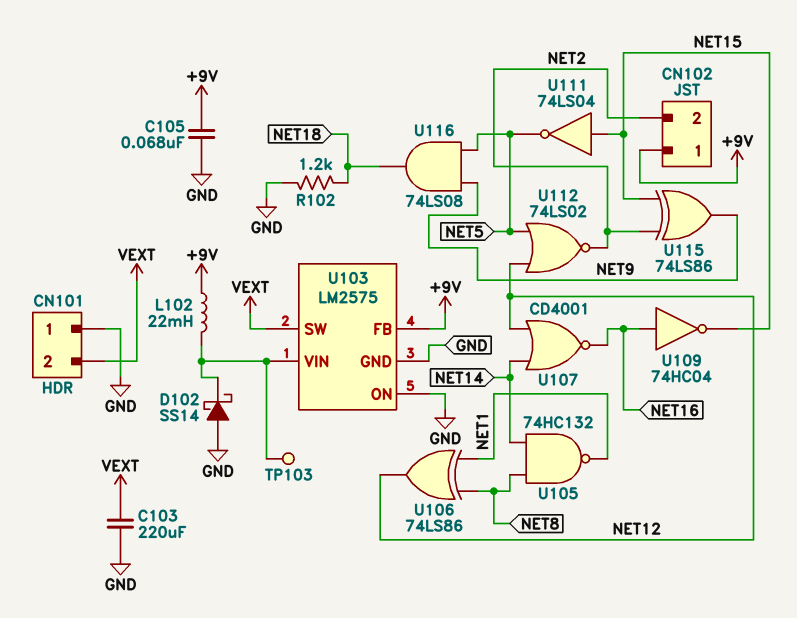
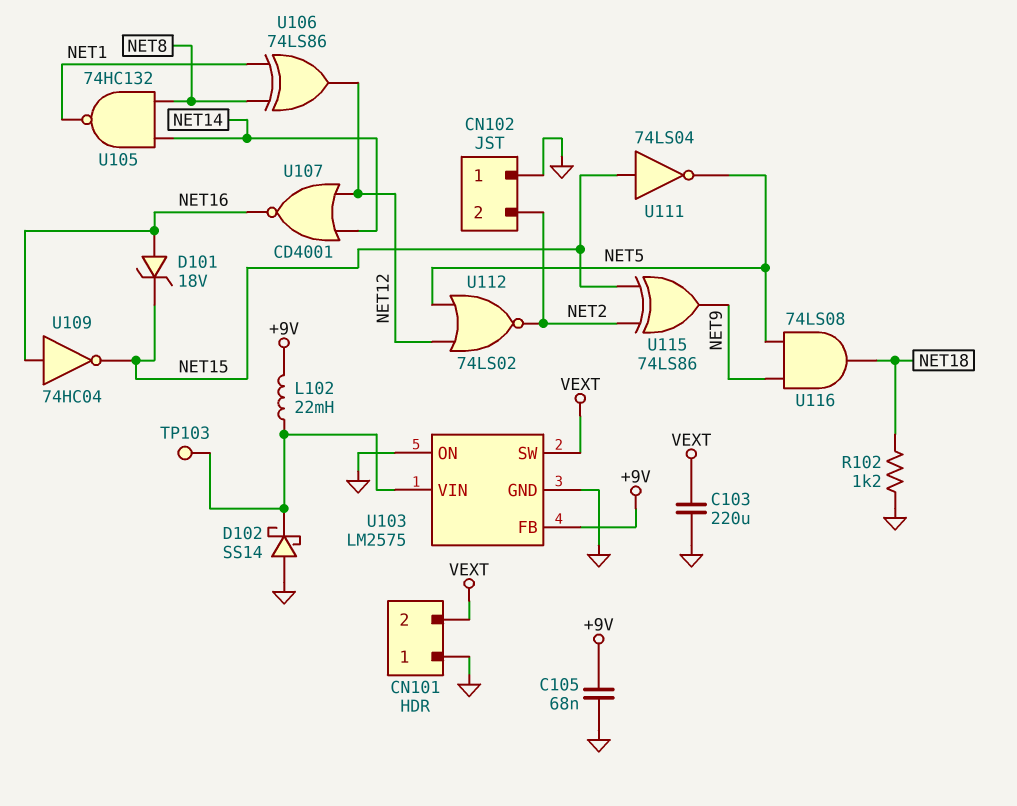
CN102 pin 1: +9V -> GND
D101: none -> zener 18V (A NET16, K NET15)

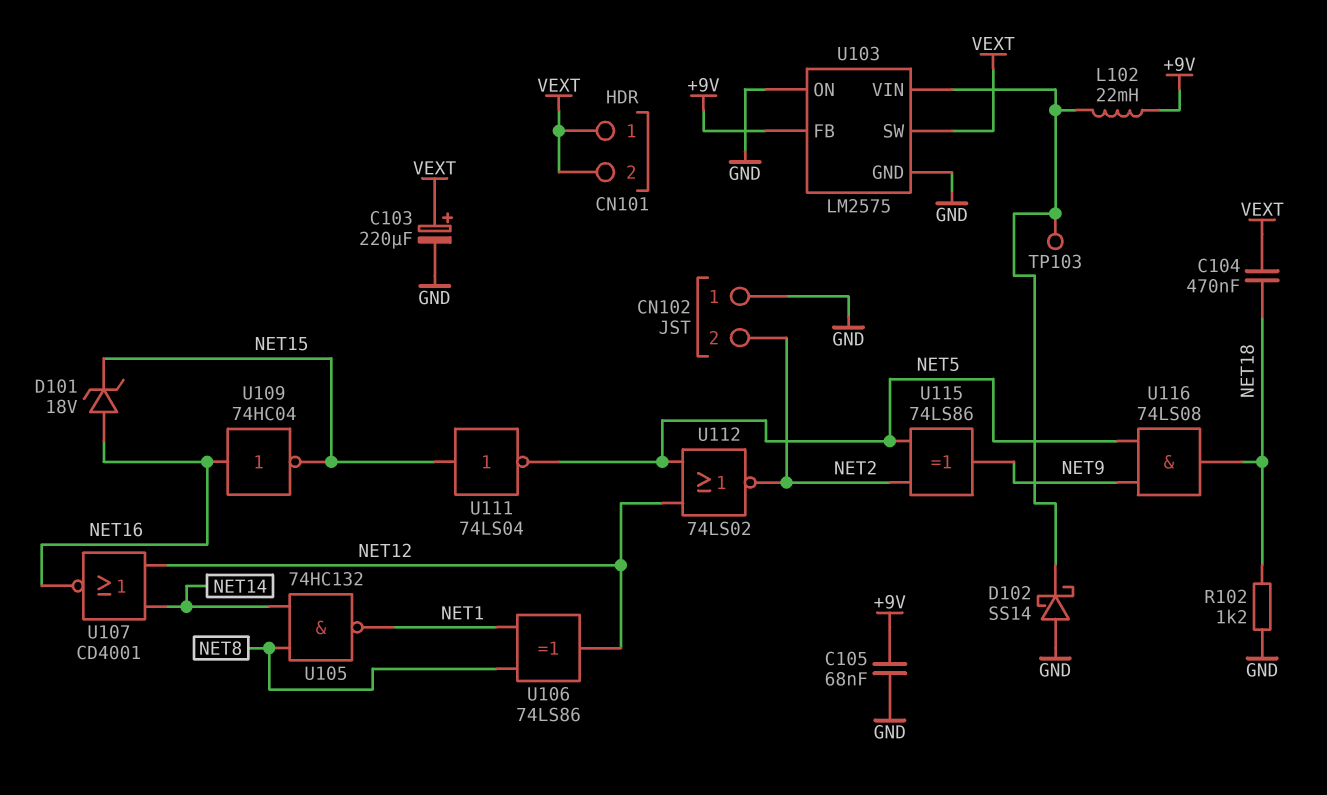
C103: 220uF (GND, VEXT) -> 220uF (plus VEXT, minus GND)
C104: none -> 470nF (NET18, VEXT)
CN101 pin 1: GND -> VEXT
U115: XOR 74LS86 (in NET2, in NET15, out NET9) -> XOR 74LS86 (in NET2, in NET5, out NET9)

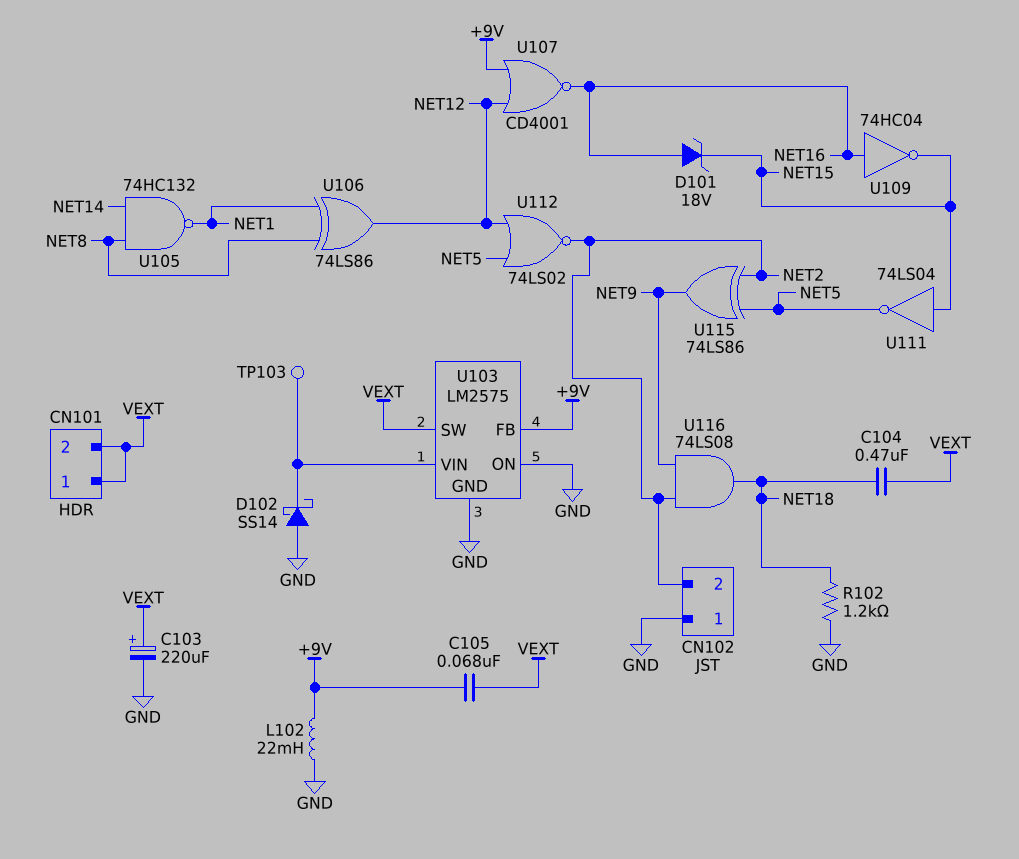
C105: 68nF (+9V, GND) -> 68nF (+9V, VEXT)
L102: 22mH (+9V, U103/VIN) -> 22mH (+9V, GND)
U107: NOR CD4001 (in NET12, in NET14, out NET16) -> NOR CD4001 (in +9V, in NET12, out NET16)
U116: AND 74LS08 (in NET5, in NET9, out NET18) -> AND 74LS08 (in NET2, in NET9, out NET18)

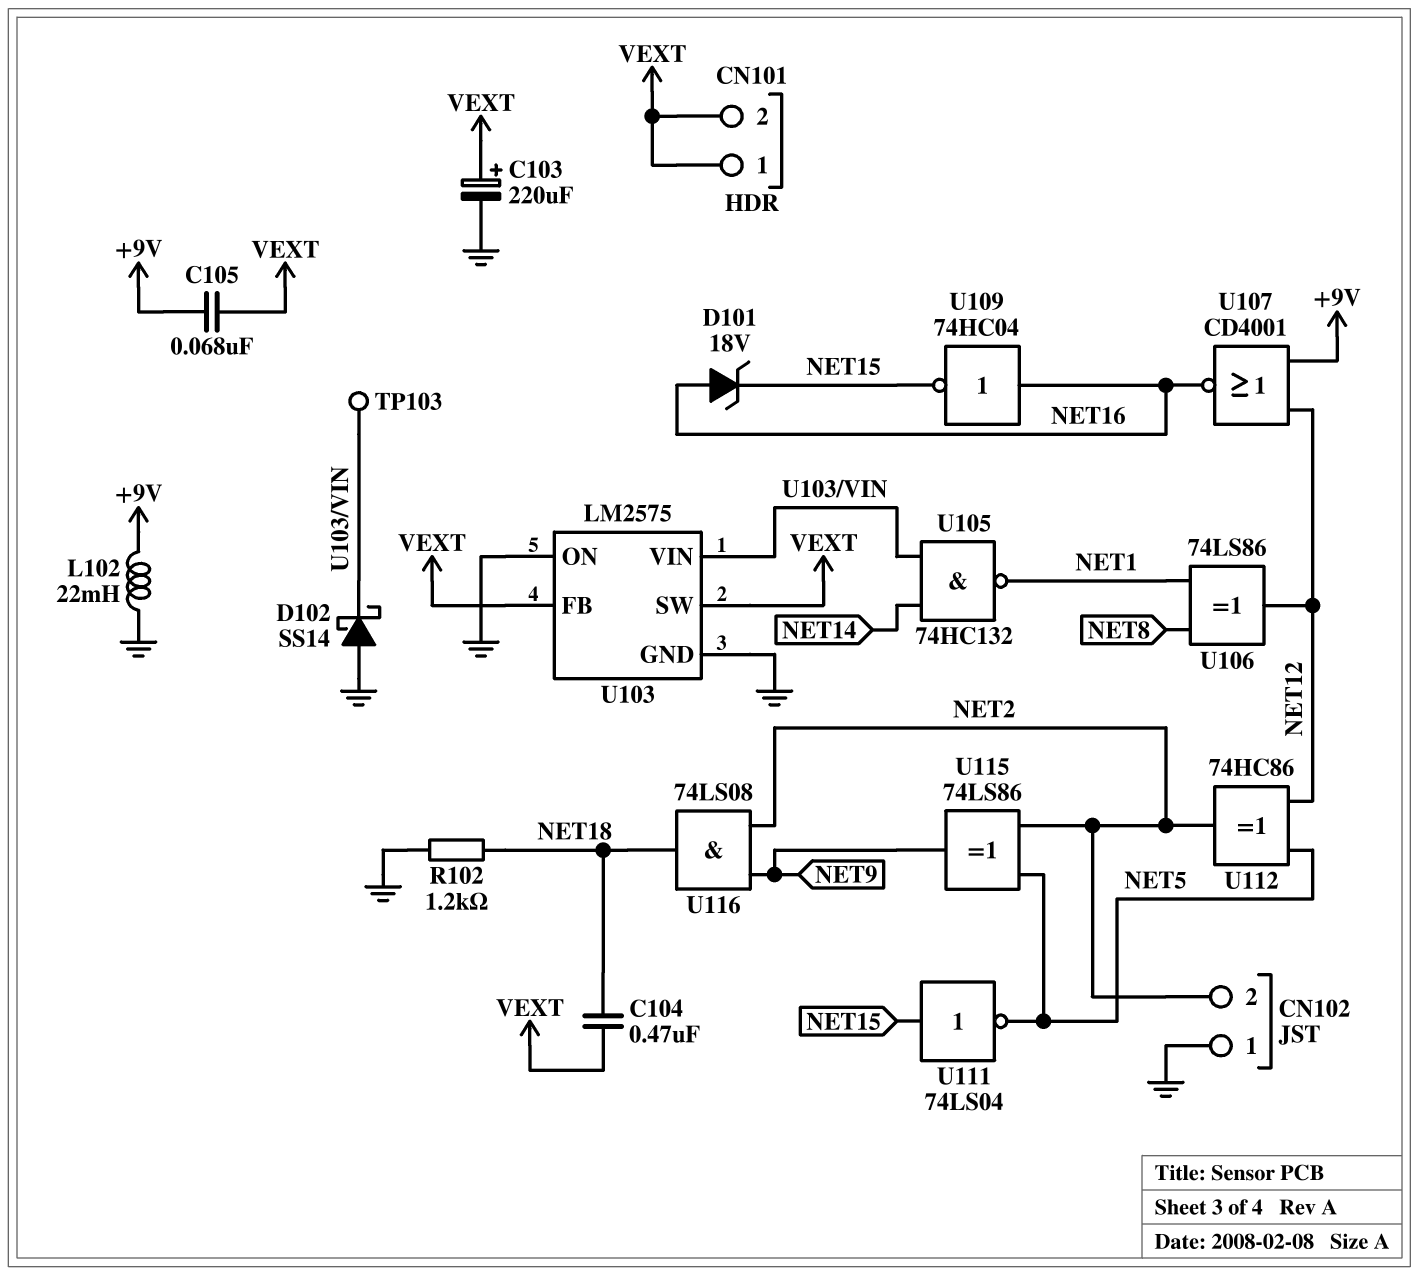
U103 pin FB: +9V -> VEXT
U105: NAND 74HC132 (in NET8, in NET14, out NET1) -> NAND 74HC132 (in NET14, in U103/VIN, out NET1)
U112: NOR 74LS02 (in NET5, in NET12, out NET2) -> XOR 74HC86 (in NET5, in NET12, out NET2)

